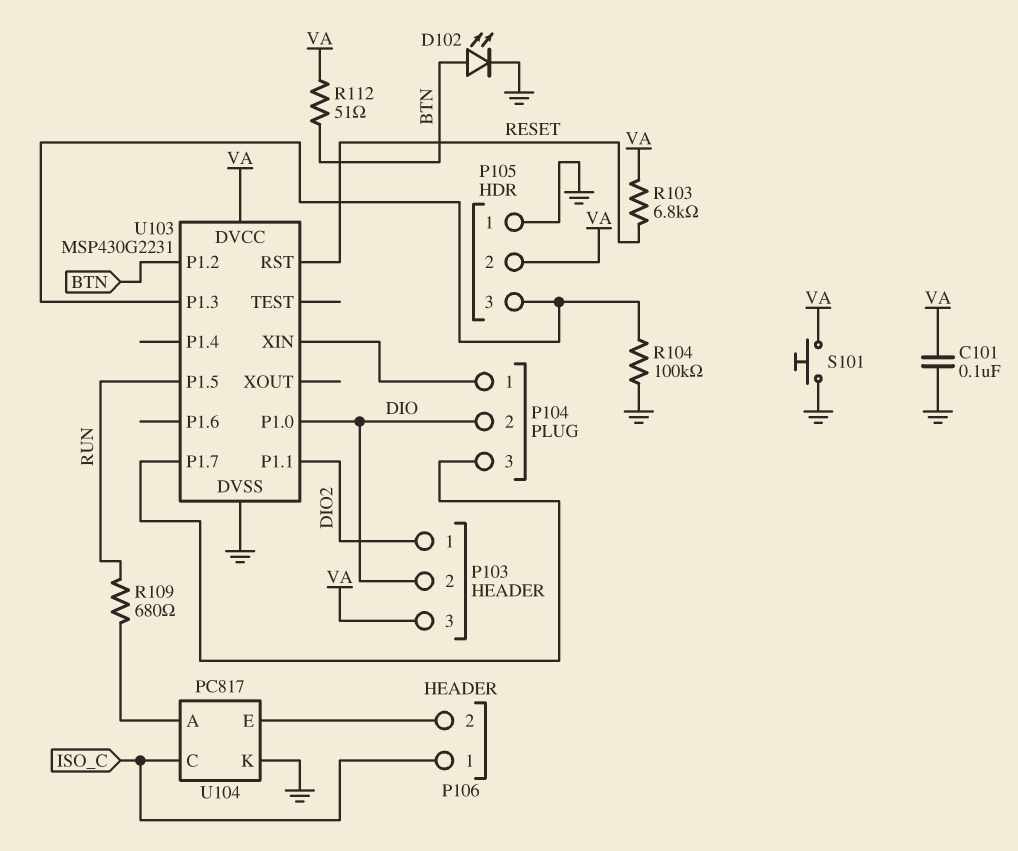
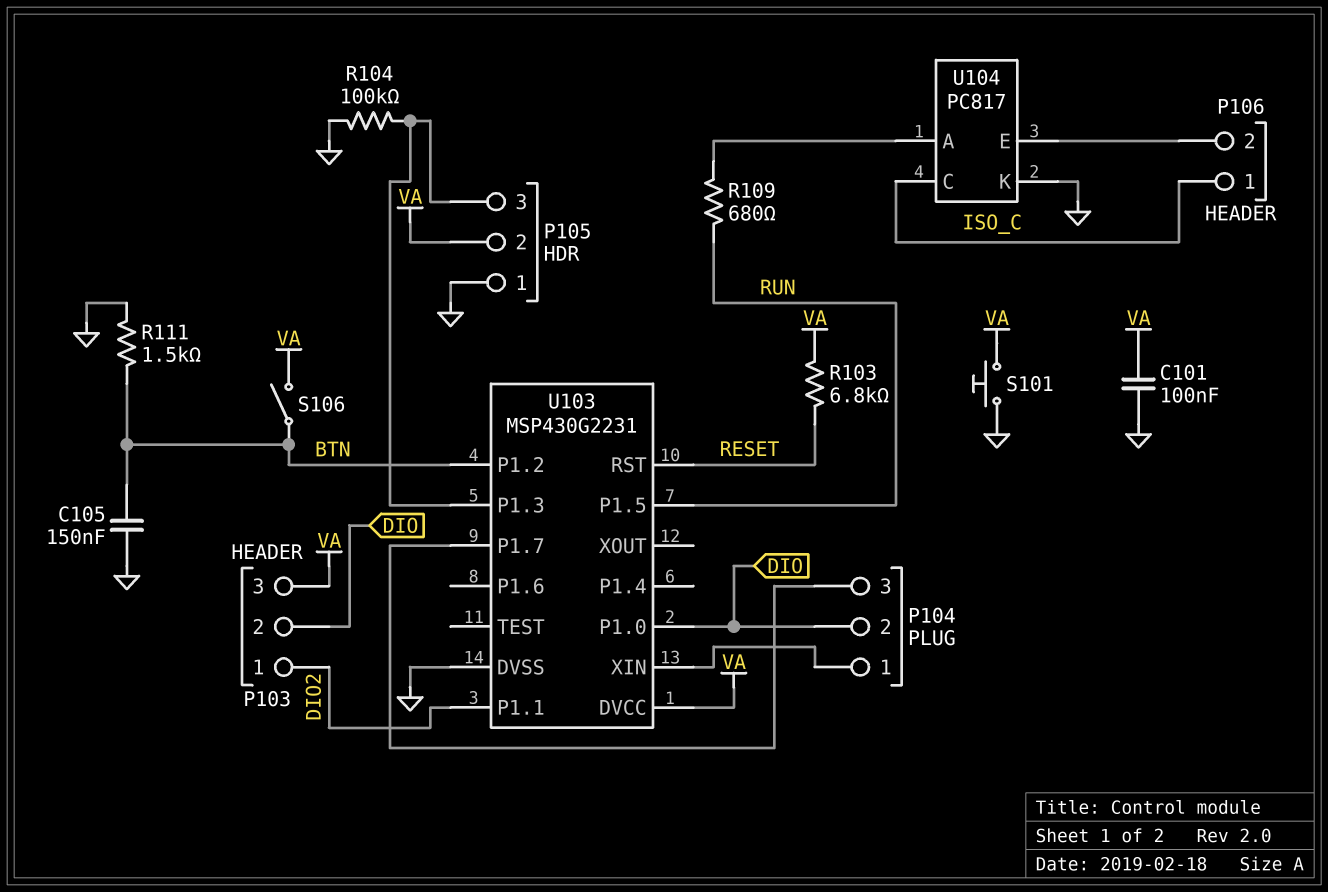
C105: none -> 150nF (BTN, GND)
D102: LED (A BTN, K GND) -> none
R111: none -> 1.5k (BTN, GND)
R112: 51 (BTN, VA) -> none
S106: none -> switch (BTN, VA)

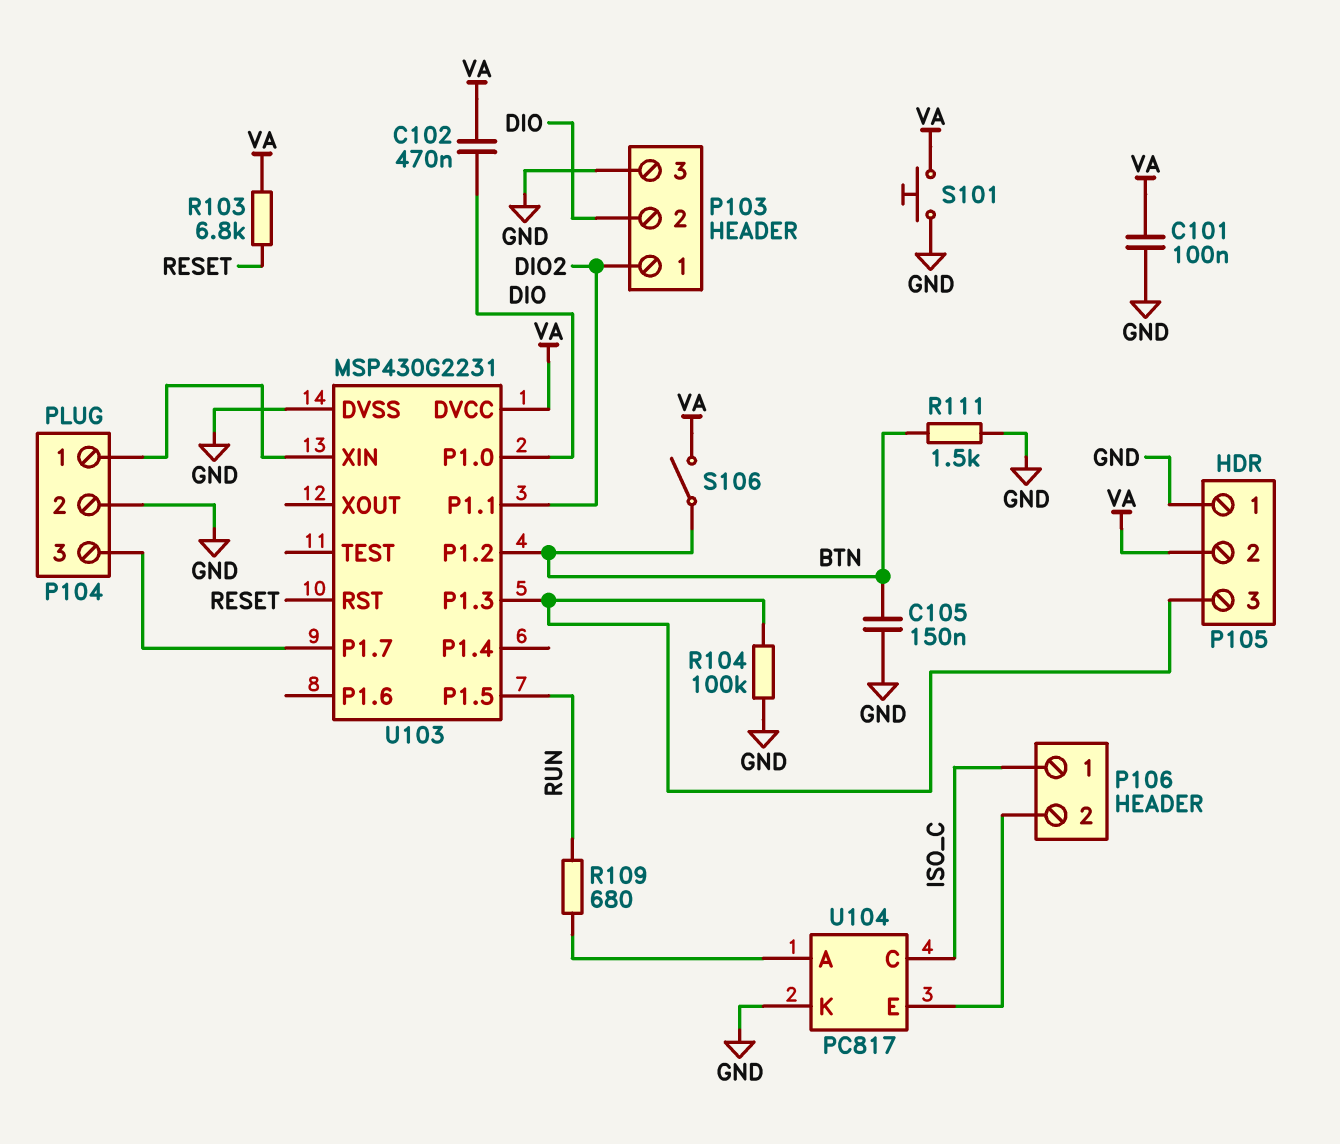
C102: none -> 470nF (DIO, VA)
P103 pin 3: VA -> GND
P104 pin 2: DIO -> GND

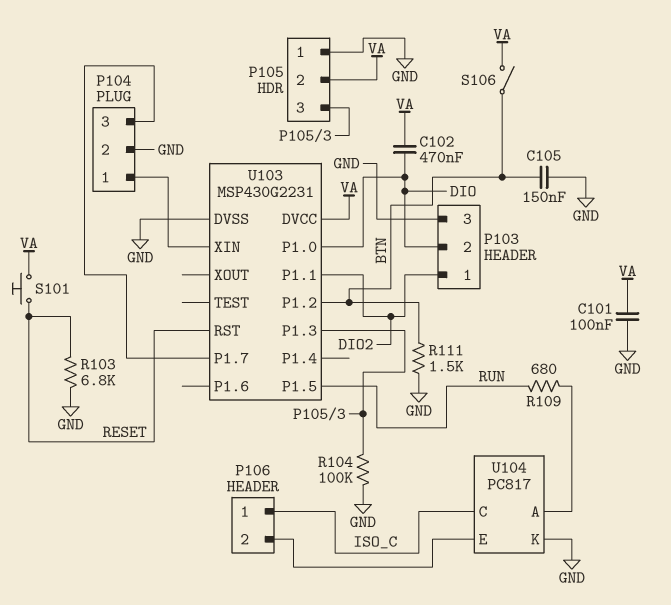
R103: 6.8k (RESET, VA) -> 6.8k (GND, RESET)
S101: button (GND, VA) -> button (RESET, VA)

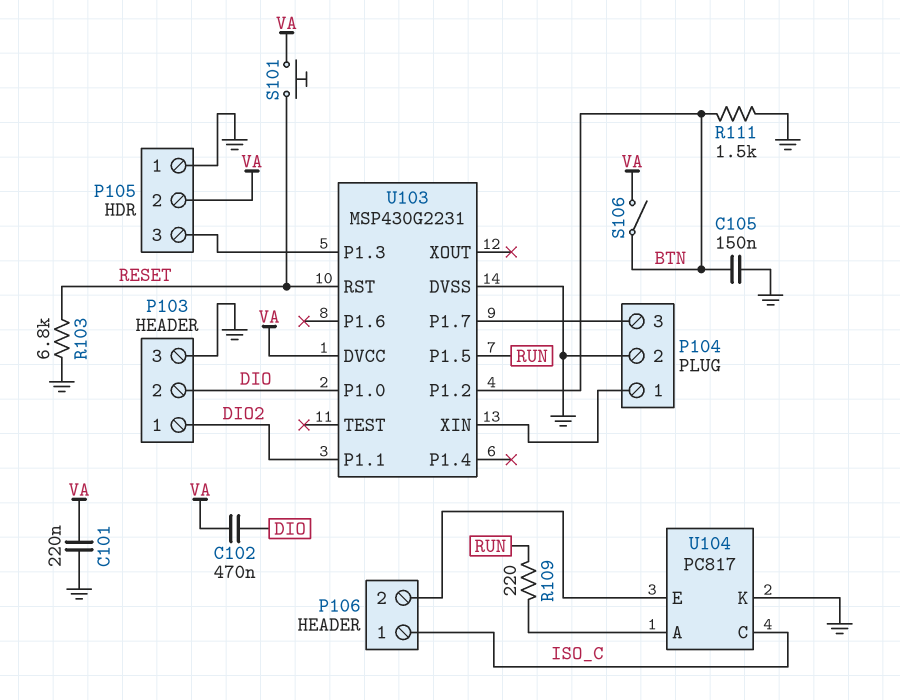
C101: 100nF (GND, VA) -> 220nF (GND, VA)
R104: 100k (GND, P105/3) -> none
R109: 680 (RUN, U104/A) -> 220 (RUN, U104/A)

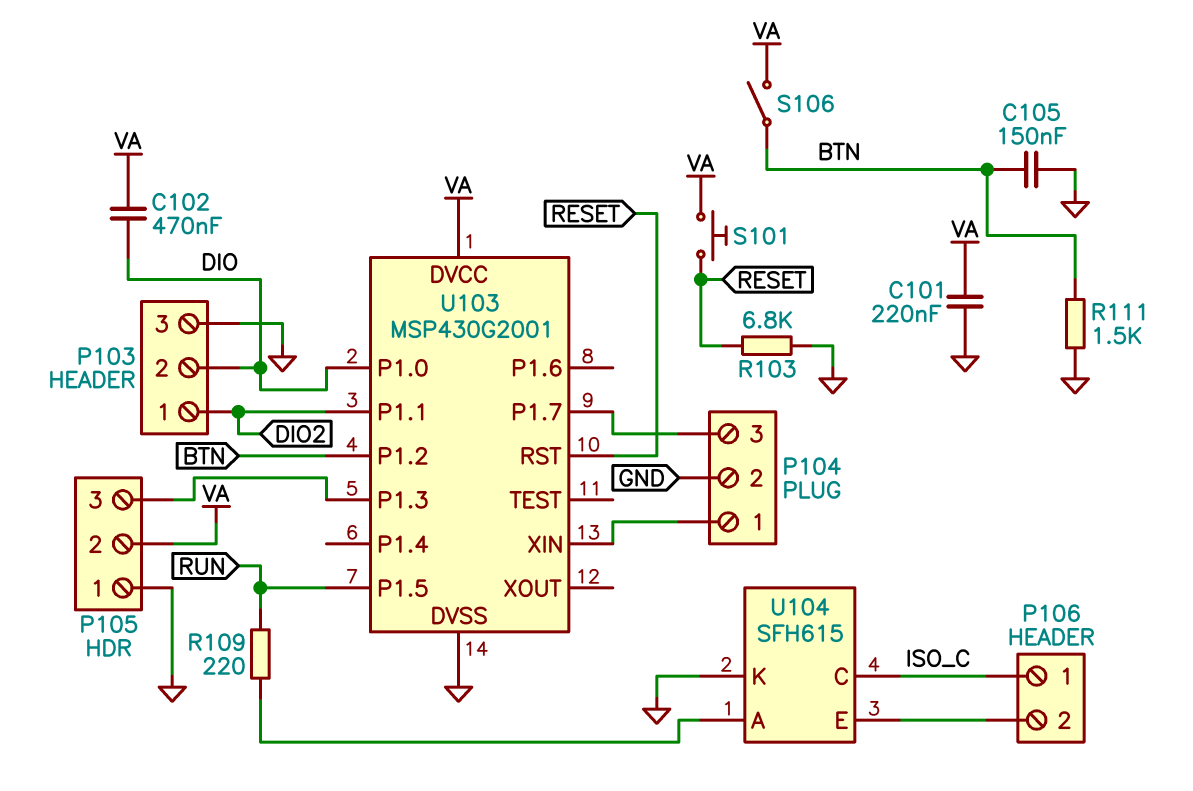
U103: MSP430G2231 -> MSP430G2001
U104: PC817 -> SFH615

